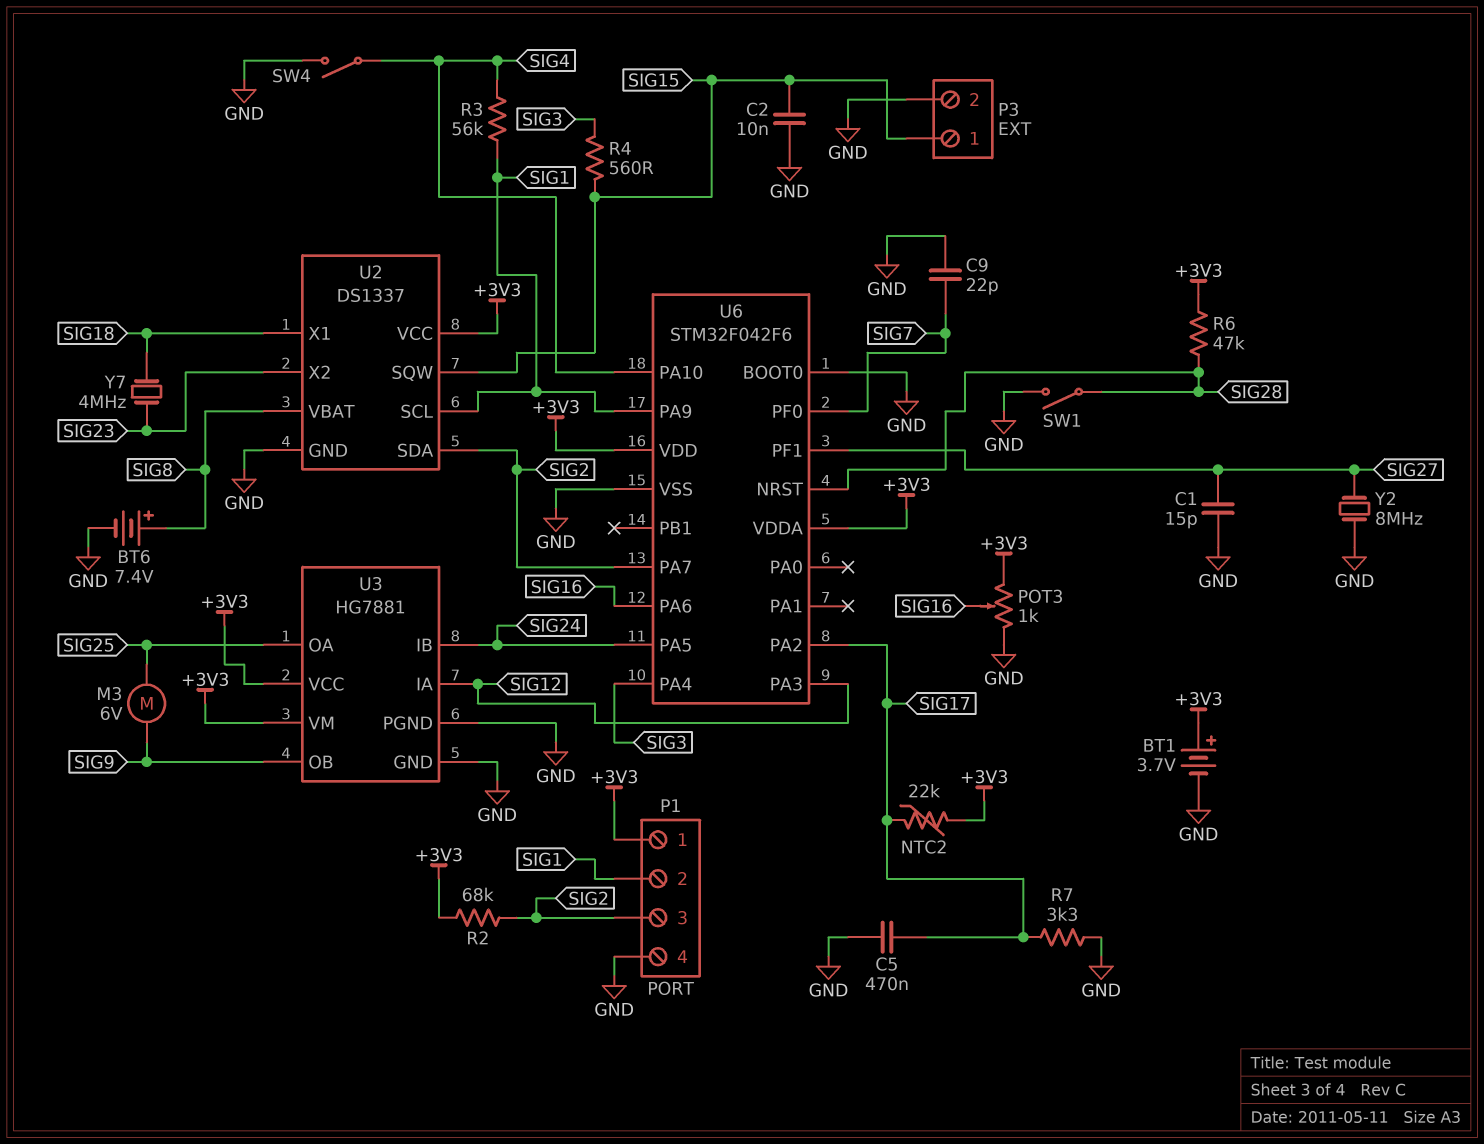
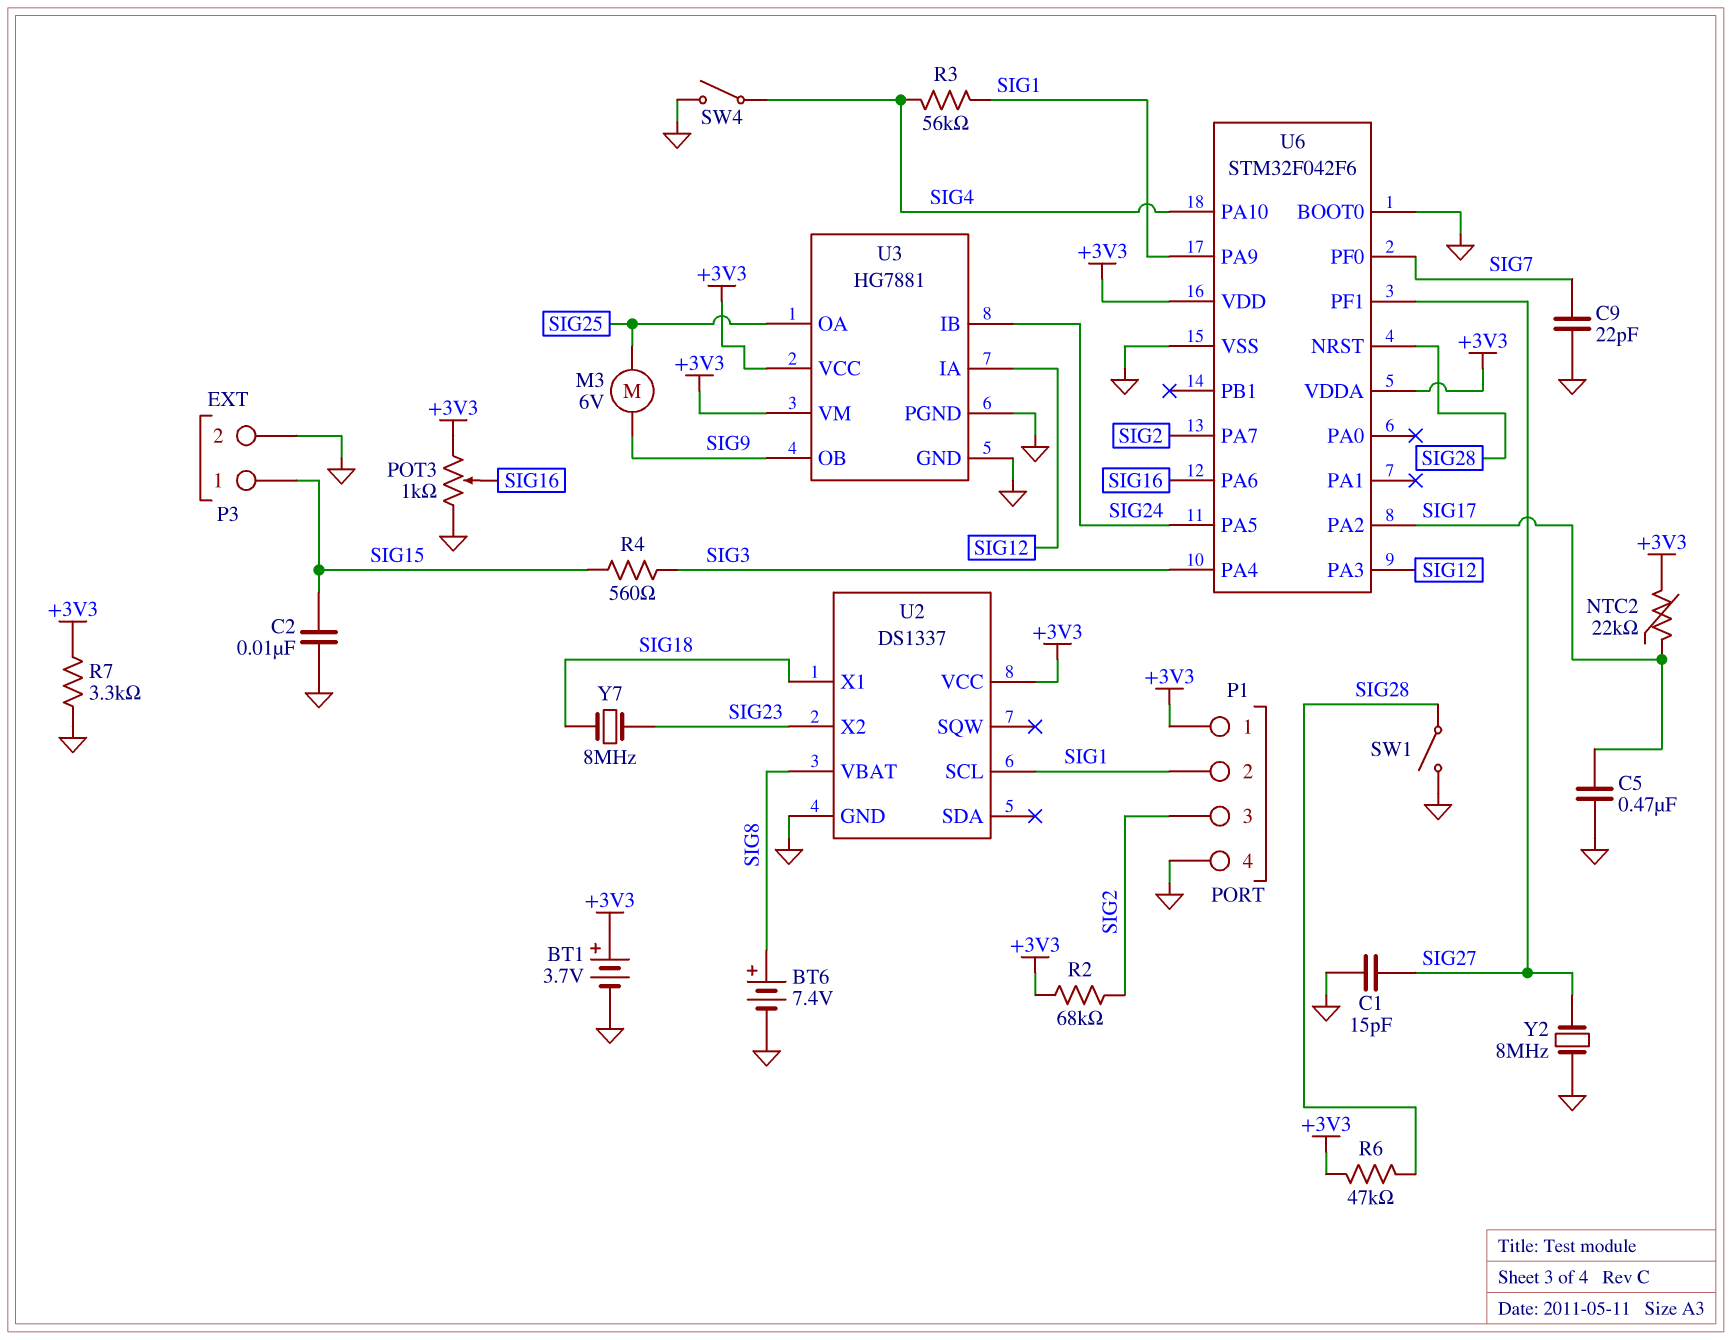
R7: 3.3k (GND, SIG17) -> 3.3k (+3V3, GND)
U2 pin SDA: SIG2 -> none
U2 pin SQW: SIG15 -> none
Y7: 4MHz (SIG18, SIG23) -> 8MHz (SIG18, SIG23)

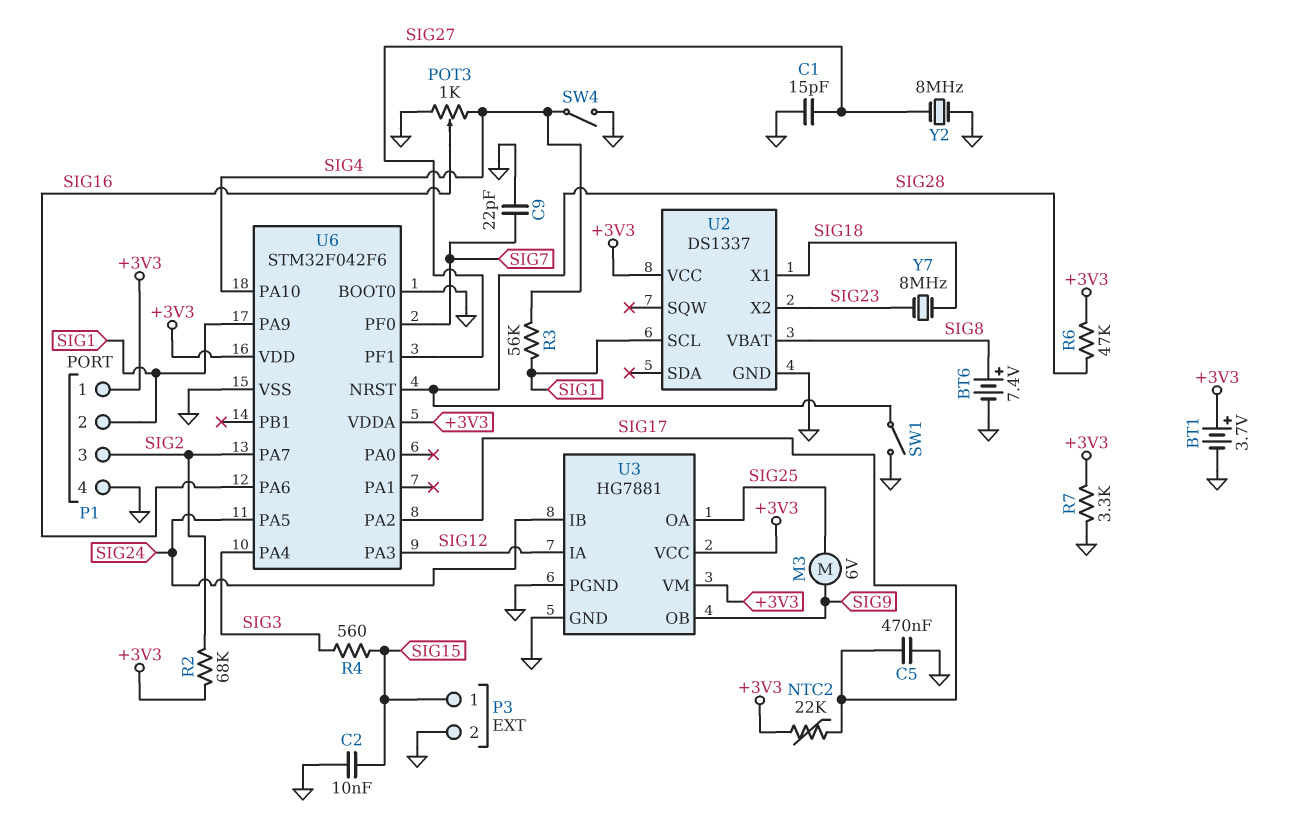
POT3: 1k (+3V3, GND, wiper SIG16) -> 1k (GND, SIG4, wiper SIG16)

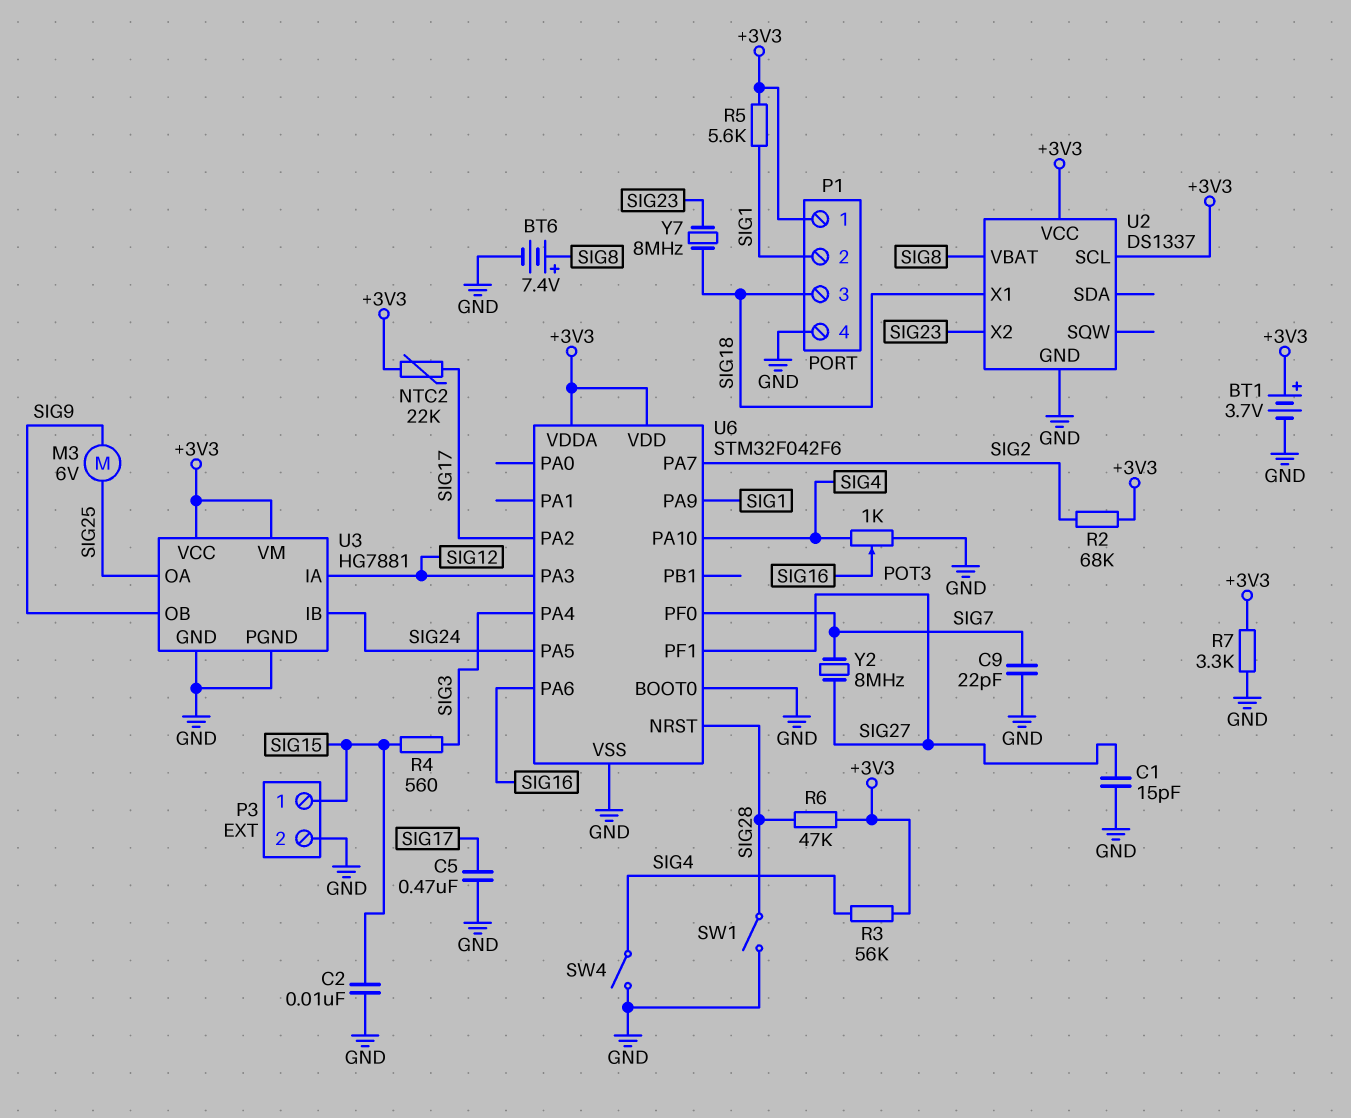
P1 pin 3: SIG2 -> SIG18
R3: 56k (SIG1, SIG4) -> 56k (+3V3, SIG4)
R5: none -> 5.6k (+3V3, SIG1)
U2 pin SCL: SIG1 -> +3V3
Y2: 8MHz (GND, SIG27) -> 8MHz (SIG7, SIG27)

